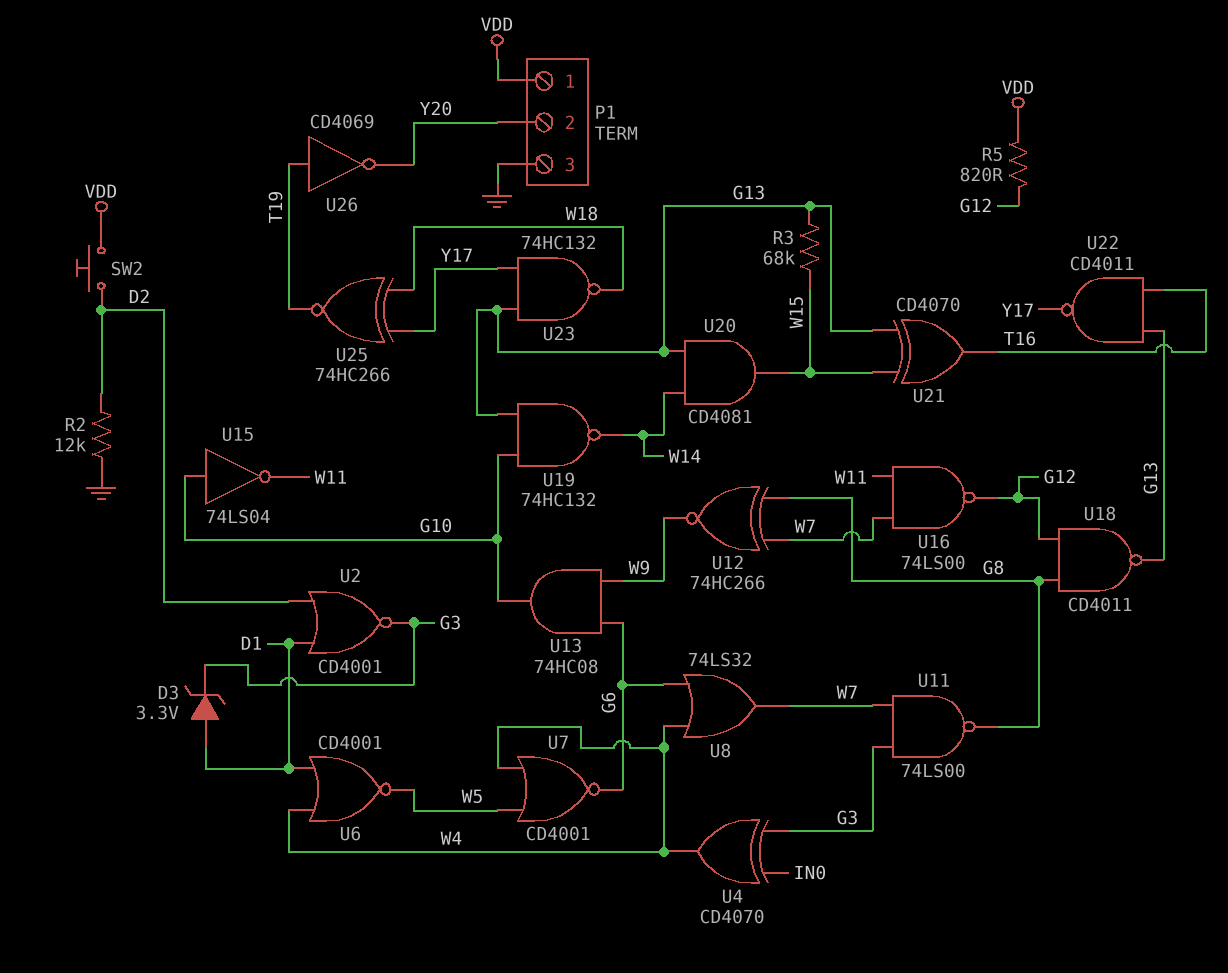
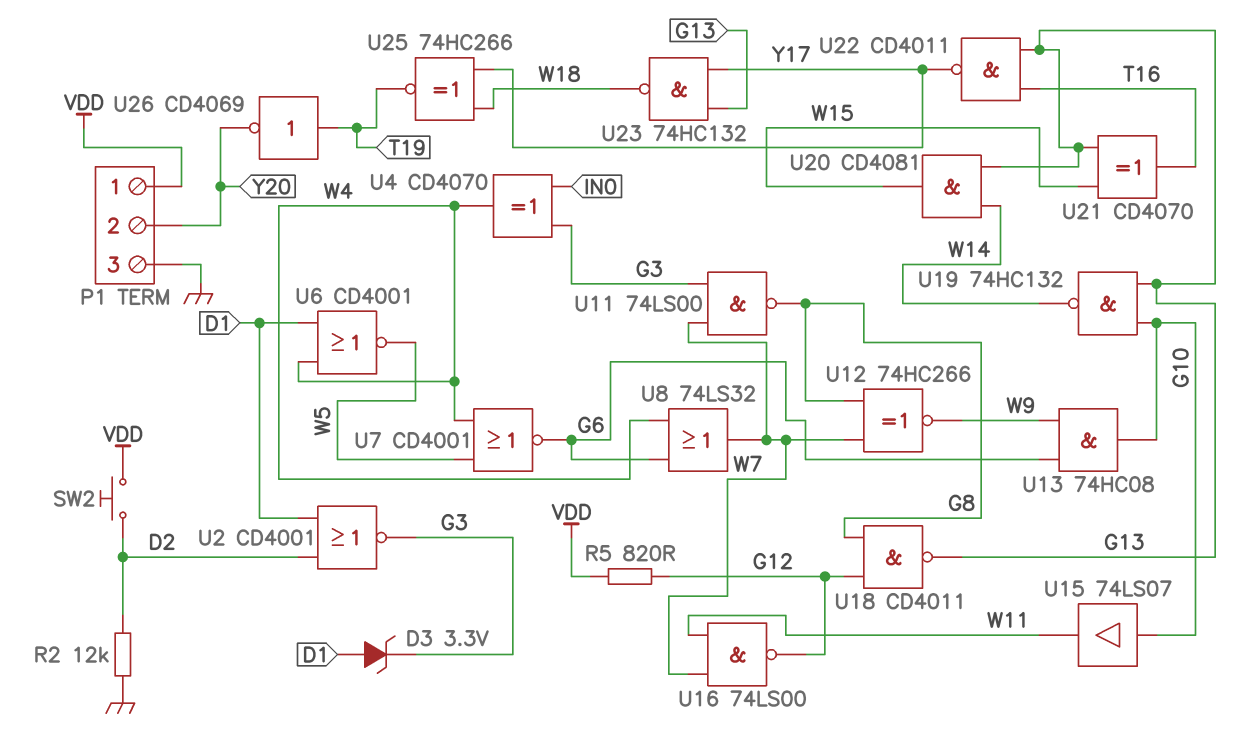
R3: 68k (G13, W15) -> none
U15: NOT 74LS04 (in G10, out W11) -> buffer 74LS07 (in G10, out W11)

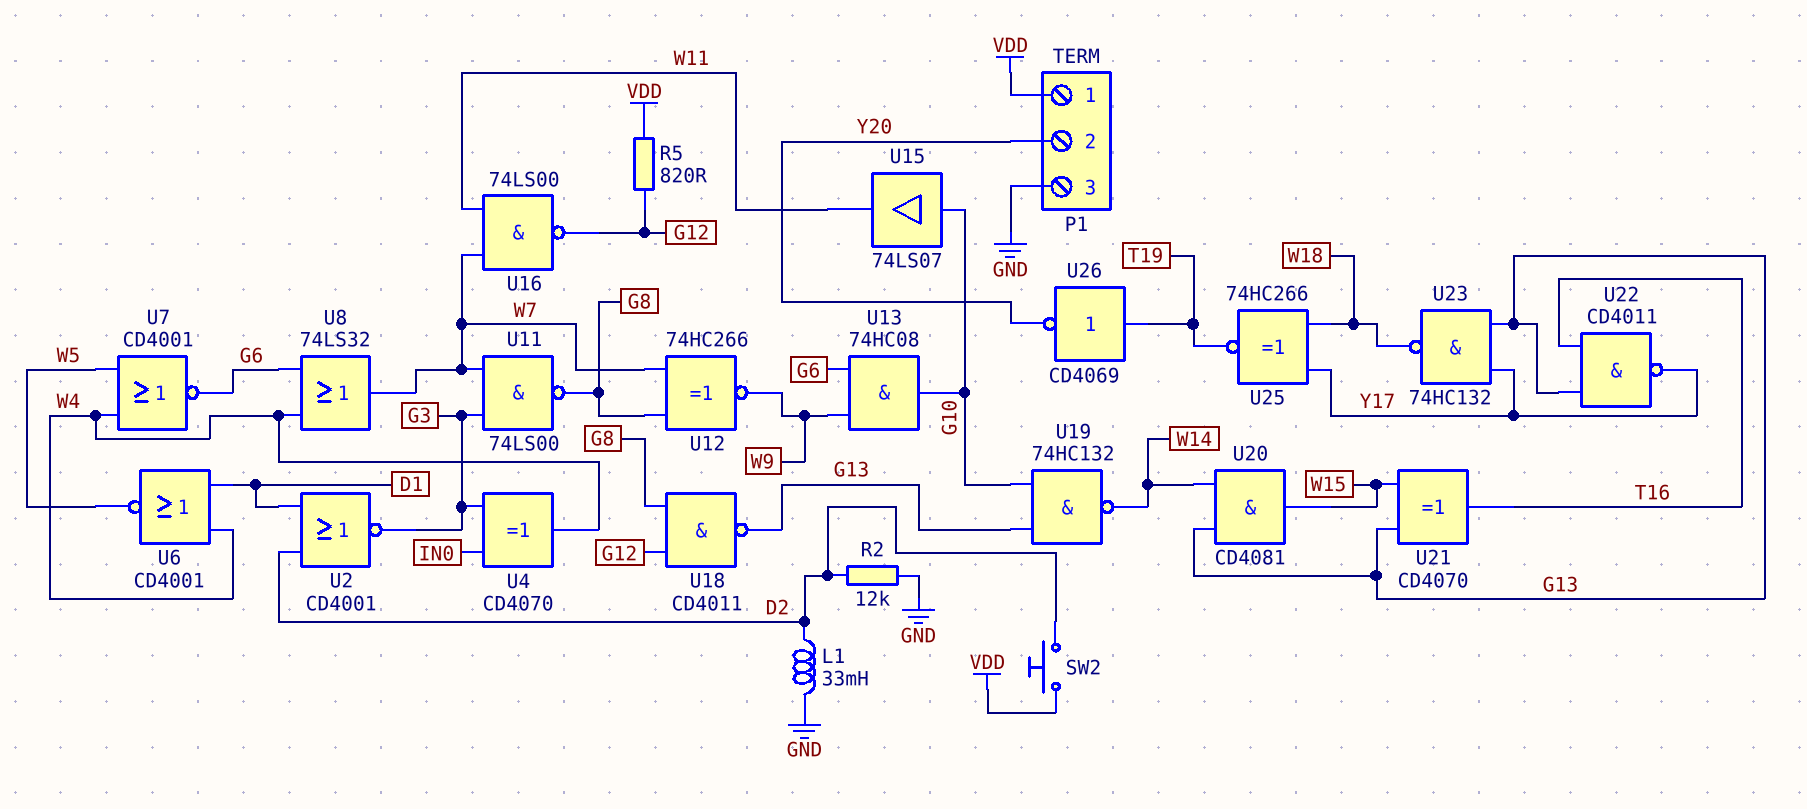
D3: zener 3.3V (A D1, K G3) -> none
L1: none -> 33mH (D2, GND)

